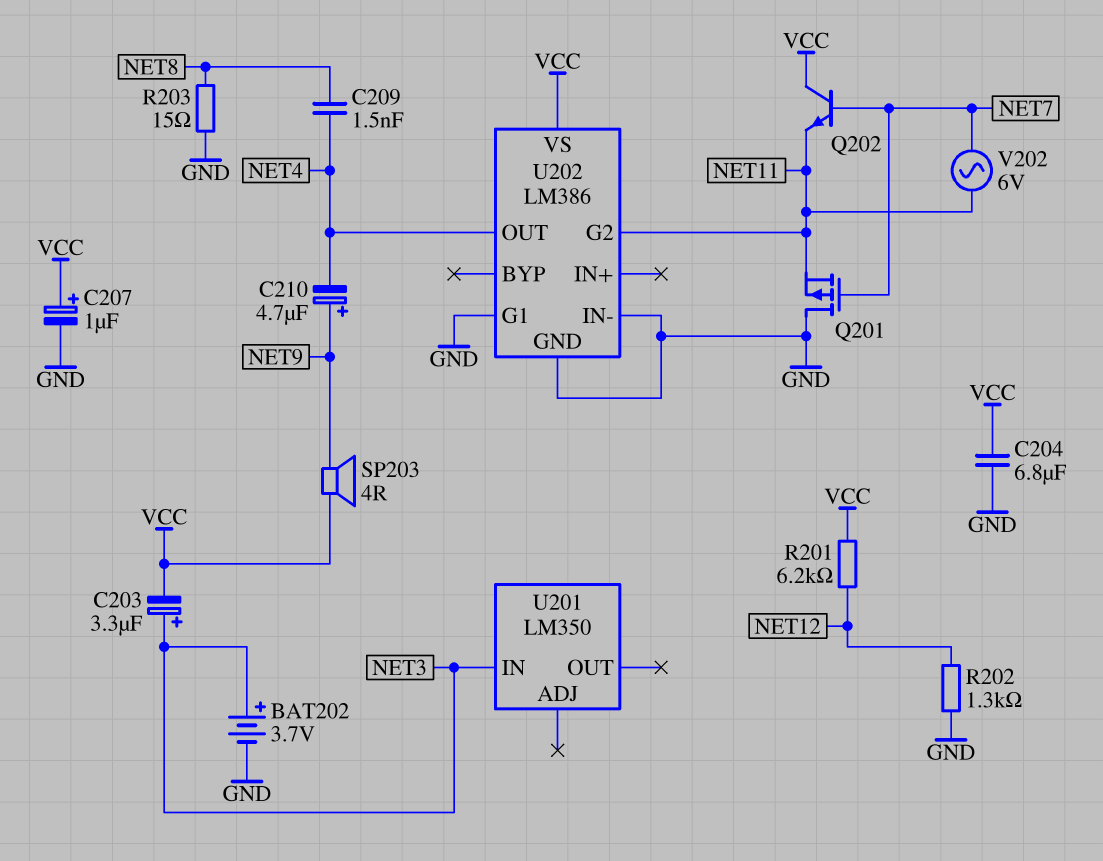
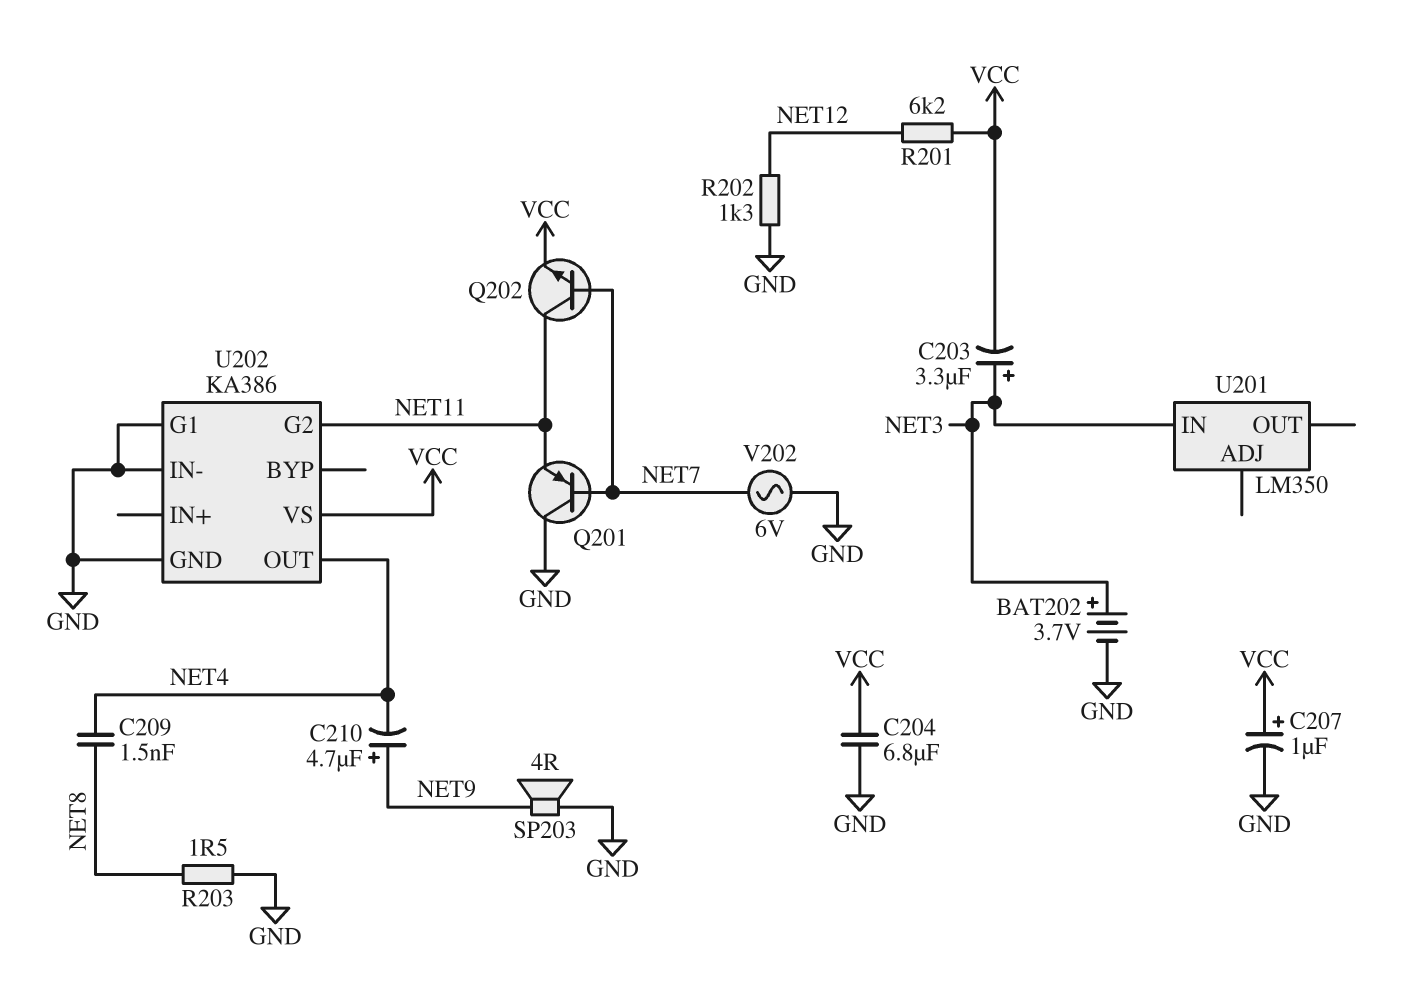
Q201: PMOS (G NET7, D GND, S NET11) -> PNP (B NET7, C GND, E NET11)
Q202: NPN (B NET7, C VCC, E NET11) -> NPN (B NET7, C NET11, E VCC)
R203: 15 (GND, NET8) -> 1.5 (GND, NET8)
SP203: speaker 4R (NET9, VCC) -> speaker 4R (GND, NET9)
U202: LM386 -> KA386
V202: AC 6V (NET7, NET11) -> AC 6V (GND, NET7)

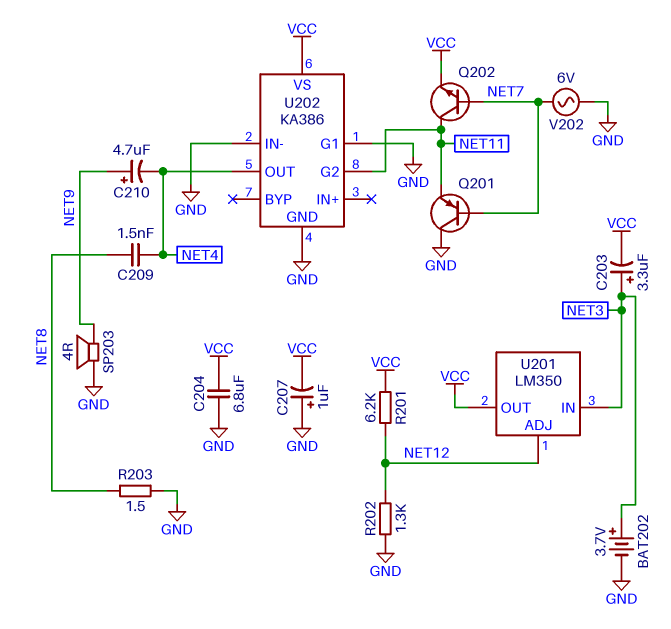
C207: 1uF (plus VCC, minus GND) -> 1uF (plus GND, minus VCC)
U201 pin ADJ: none -> NET12
U201 pin OUT: none -> VCC

